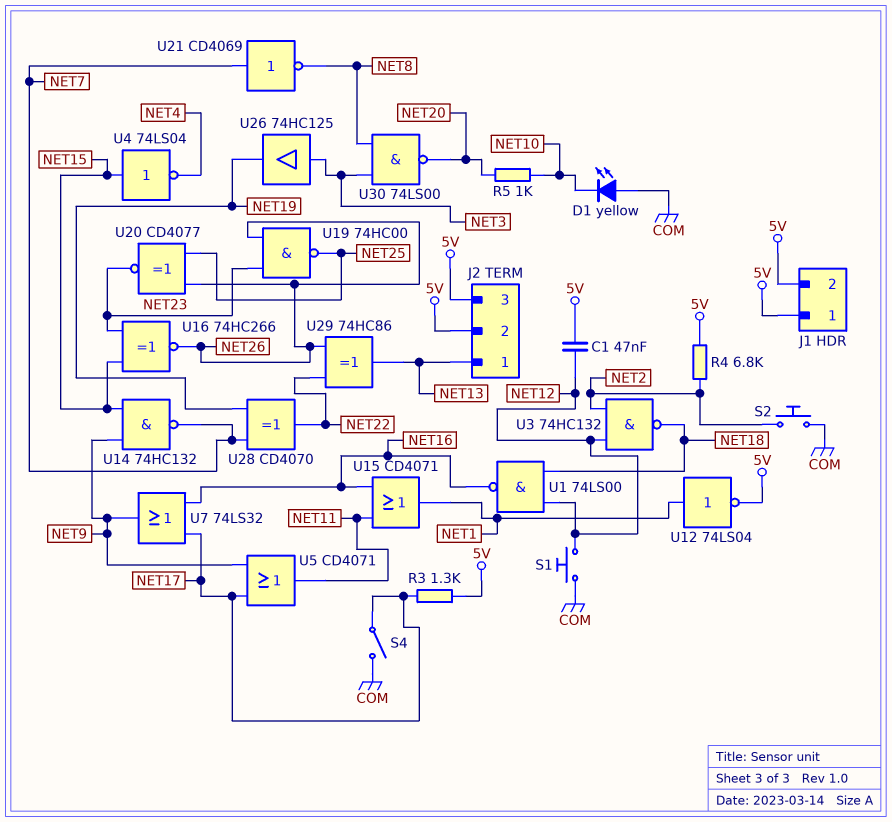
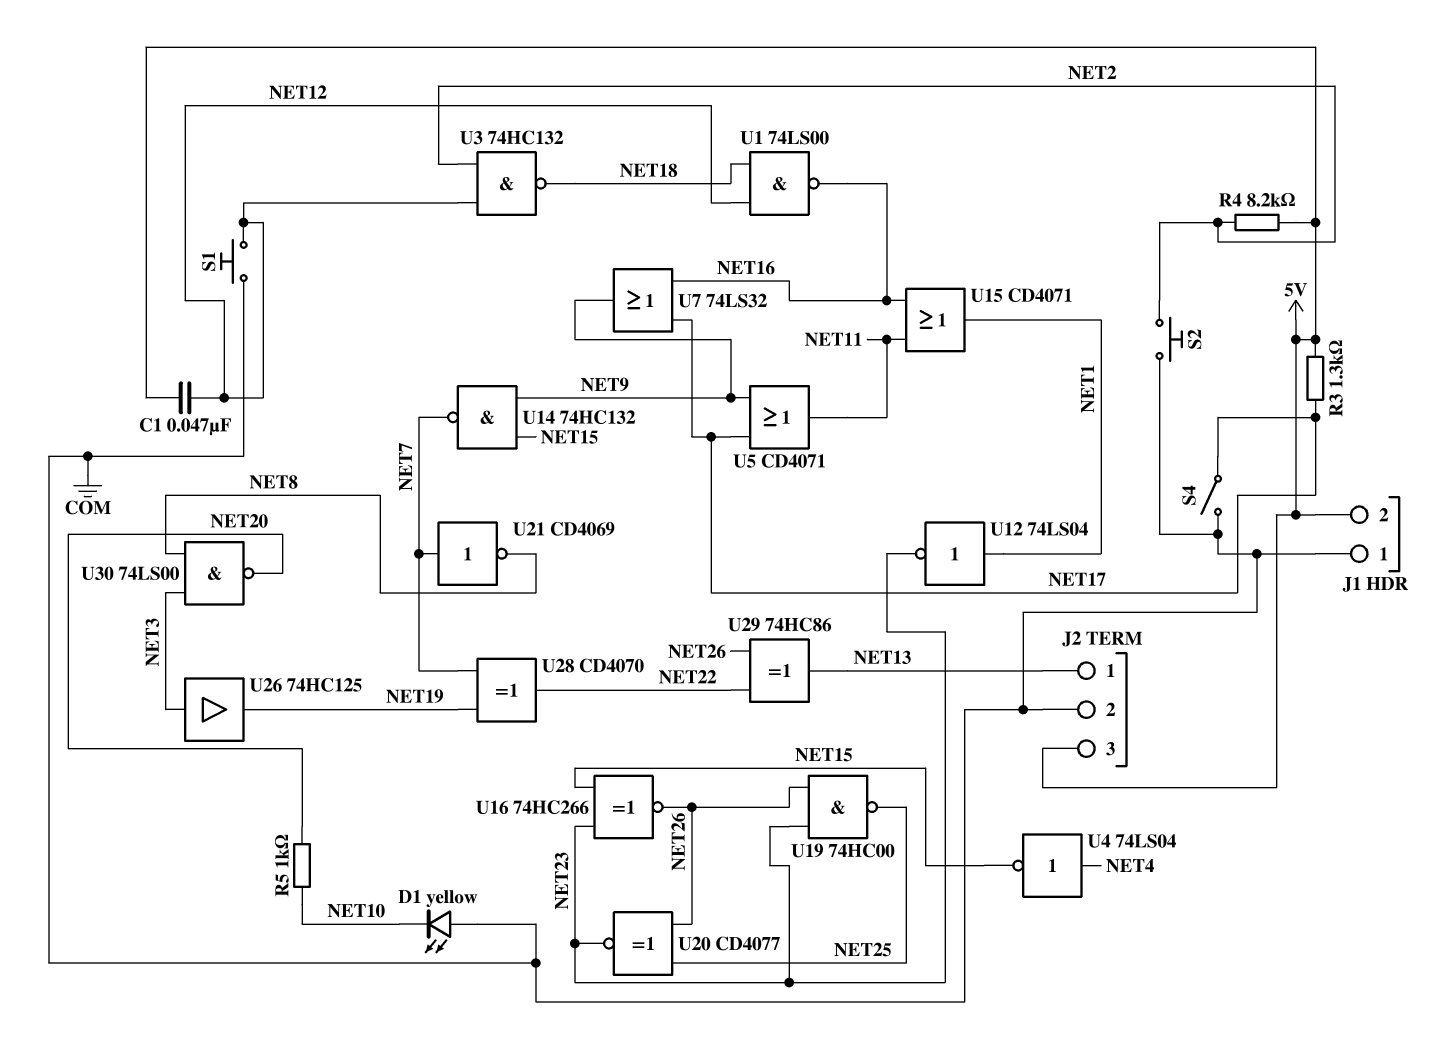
J1 pin 1: 5V -> COM
J2 pin 2: 5V -> COM
R4: 6.8k (5V, NET2) -> 8.2k (5V, NET2)
U4: NOT 74LS04 (in NET15, out NET4) -> NOT 74LS04 (in NET4, out NET15)
U12: NOT 74LS04 (in NET1, out 5V) -> NOT 74LS04 (in NET1, out NET23)

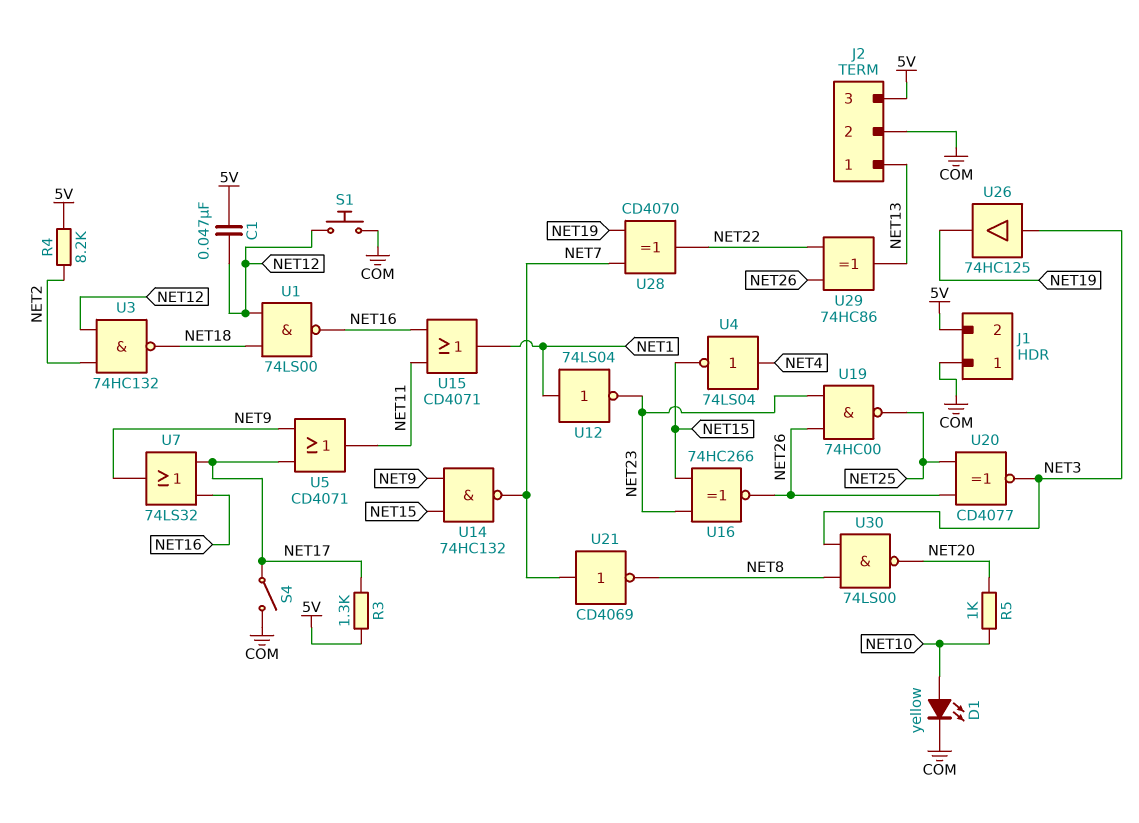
D1: LED yellow (A COM, K NET10) -> LED yellow (A NET10, K COM)
S2: button (COM, NET2) -> none
U20: XNOR CD4077 (in NET25, in NET26, out NET23) -> XNOR CD4077 (in NET25, in NET26, out NET3)

